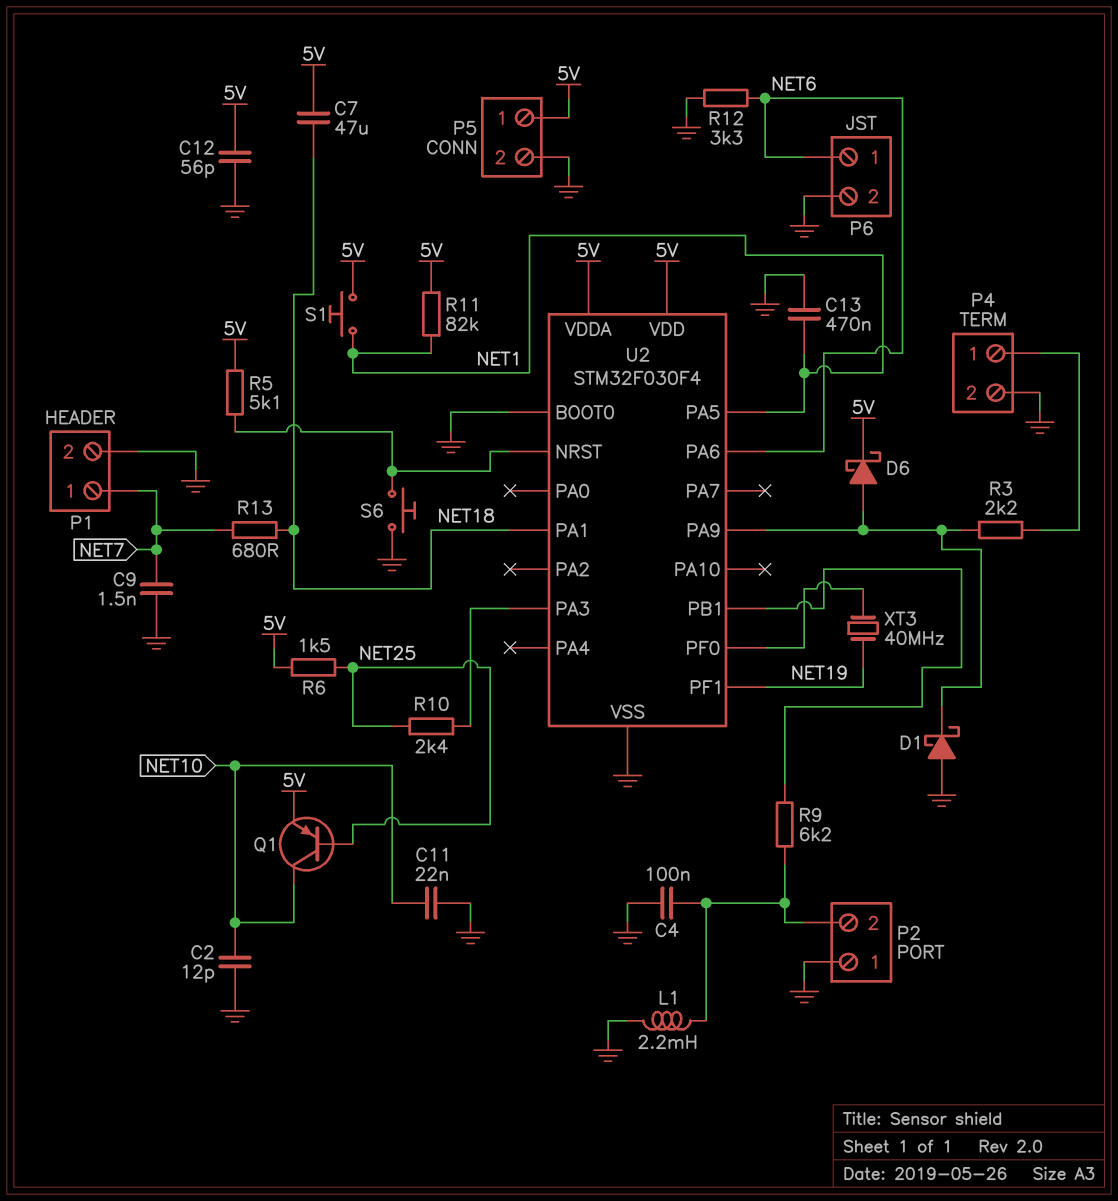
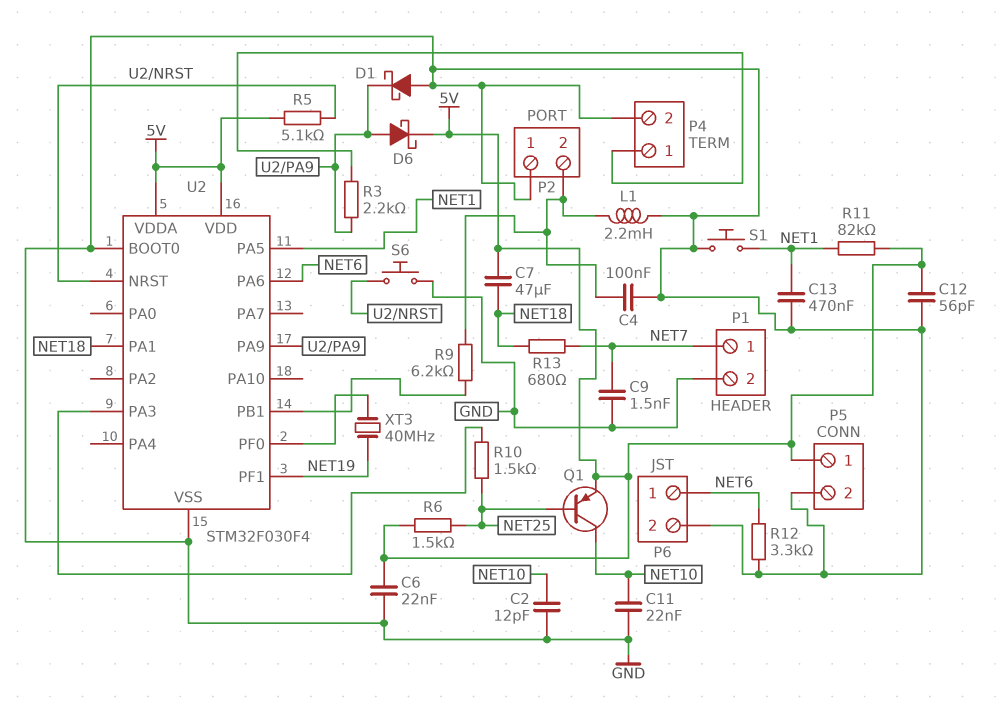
C6: none -> 22nF (5V, GND)
R10: 2.4k (NET25, U2/PA3) -> 1.5k (NET25, U2/PA3)
S1: button (5V, NET1) -> button (GND, NET1)

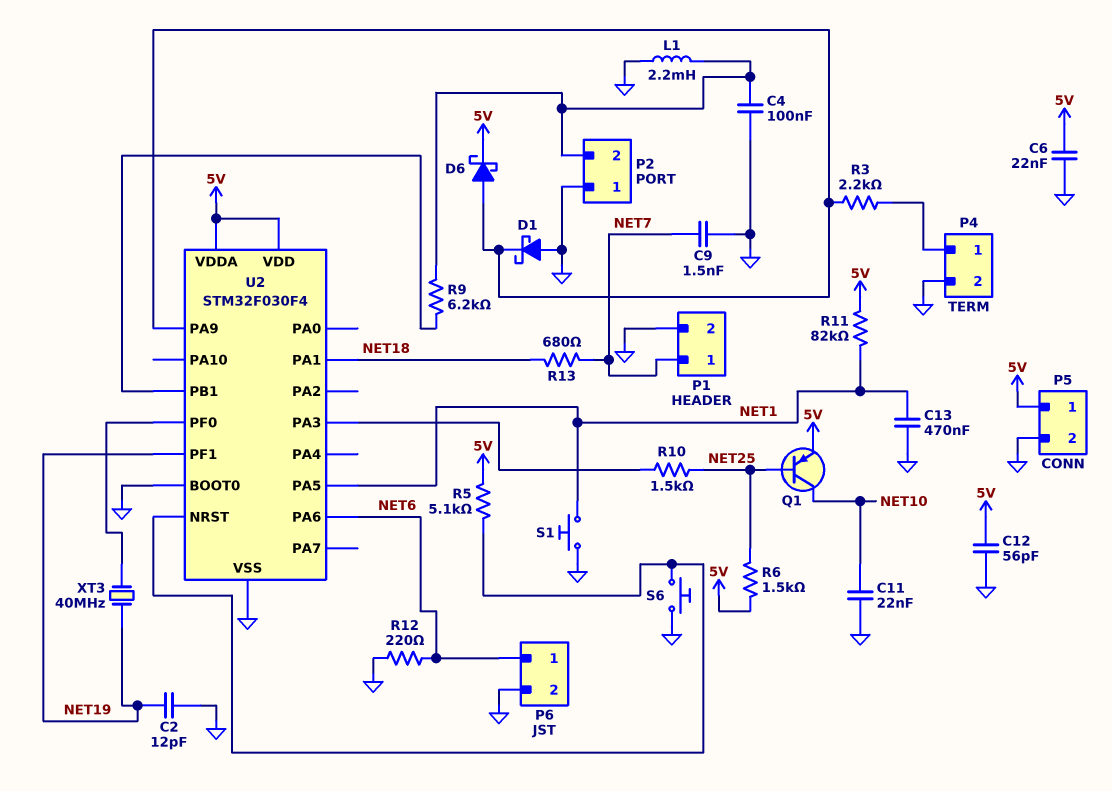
C2: 12pF (GND, NET10) -> 12pF (GND, NET19)
C7: 47uF (5V, NET18) -> none
R12: 3.3k (GND, NET6) -> 220 (GND, NET6)

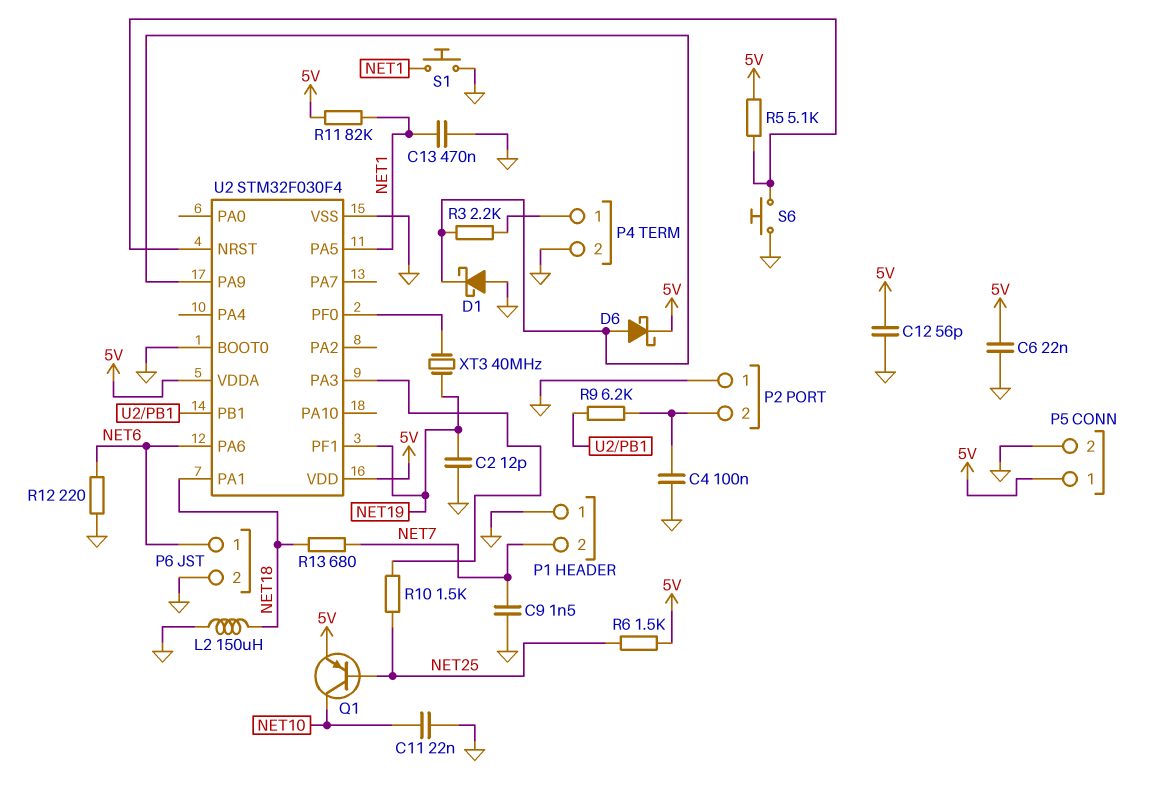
L1: 2.2mH (GND, P2/2) -> none
L2: none -> 150uH (GND, NET18)
P1 pin 1: NET7 -> GND
P1 pin 2: GND -> NET7

